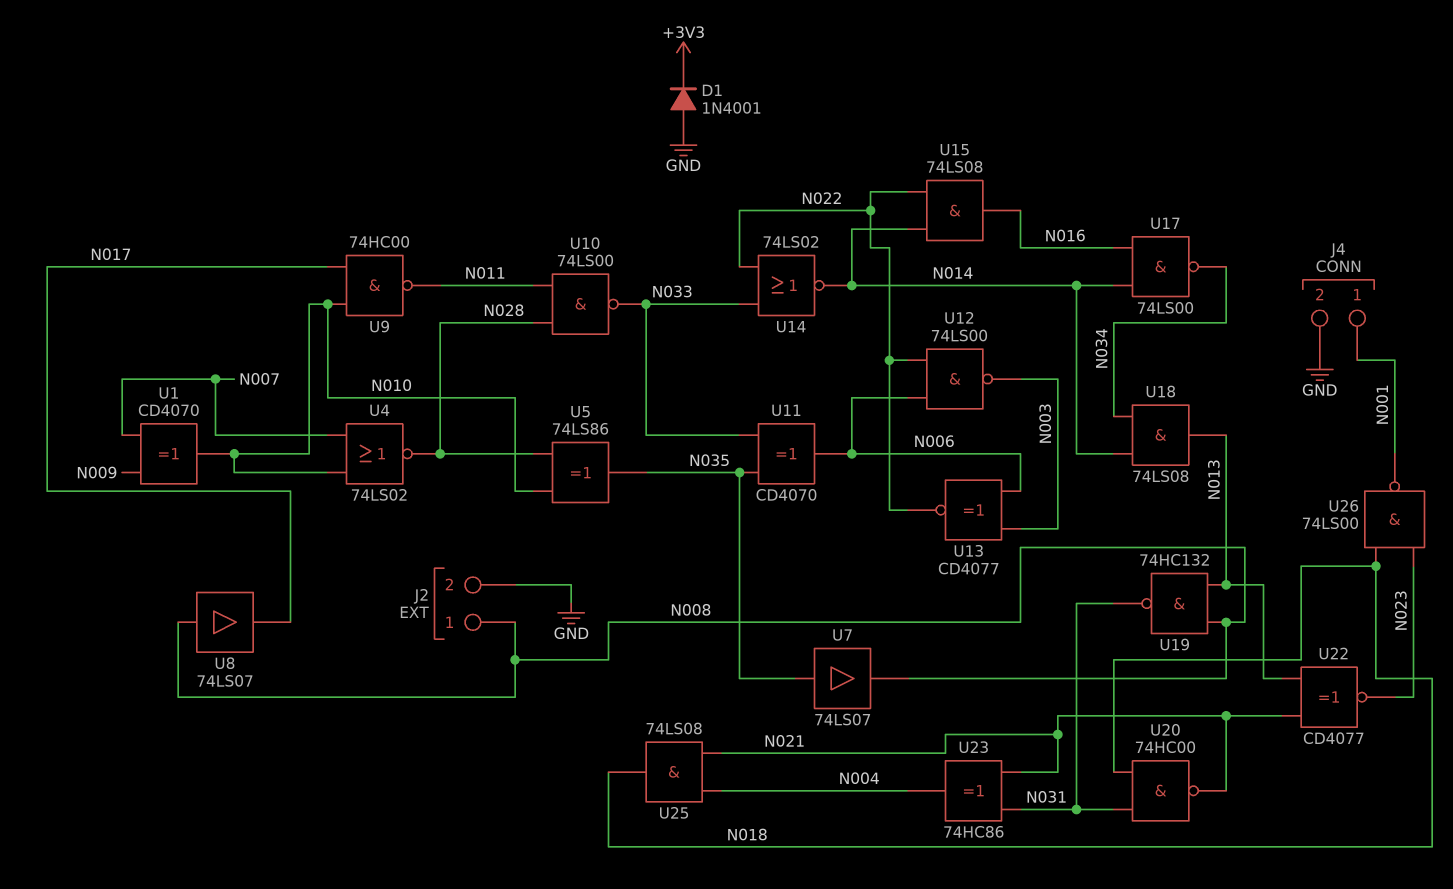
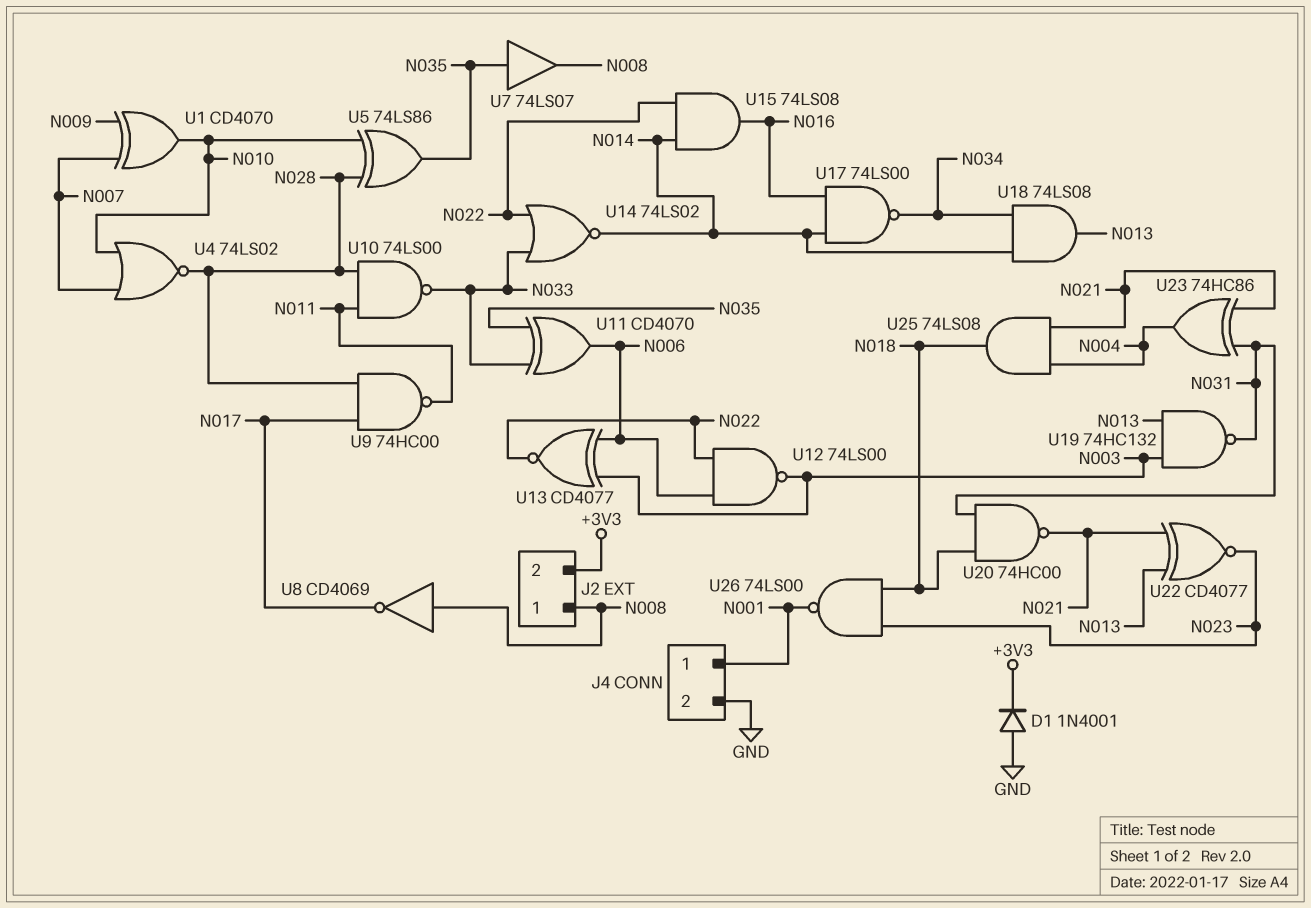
J2 pin 2: GND -> +3V3
U8: buffer 74LS07 (in N008, out N017) -> NOT CD4069 (in N008, out N017)
U9: NAND 74HC00 (in N010, in N017, out N011) -> NAND 74HC00 (in N017, in N028, out N011)
U19: NAND 74HC132 (in N008, in N013, out N031) -> NAND 74HC132 (in N003, in N013, out N031)

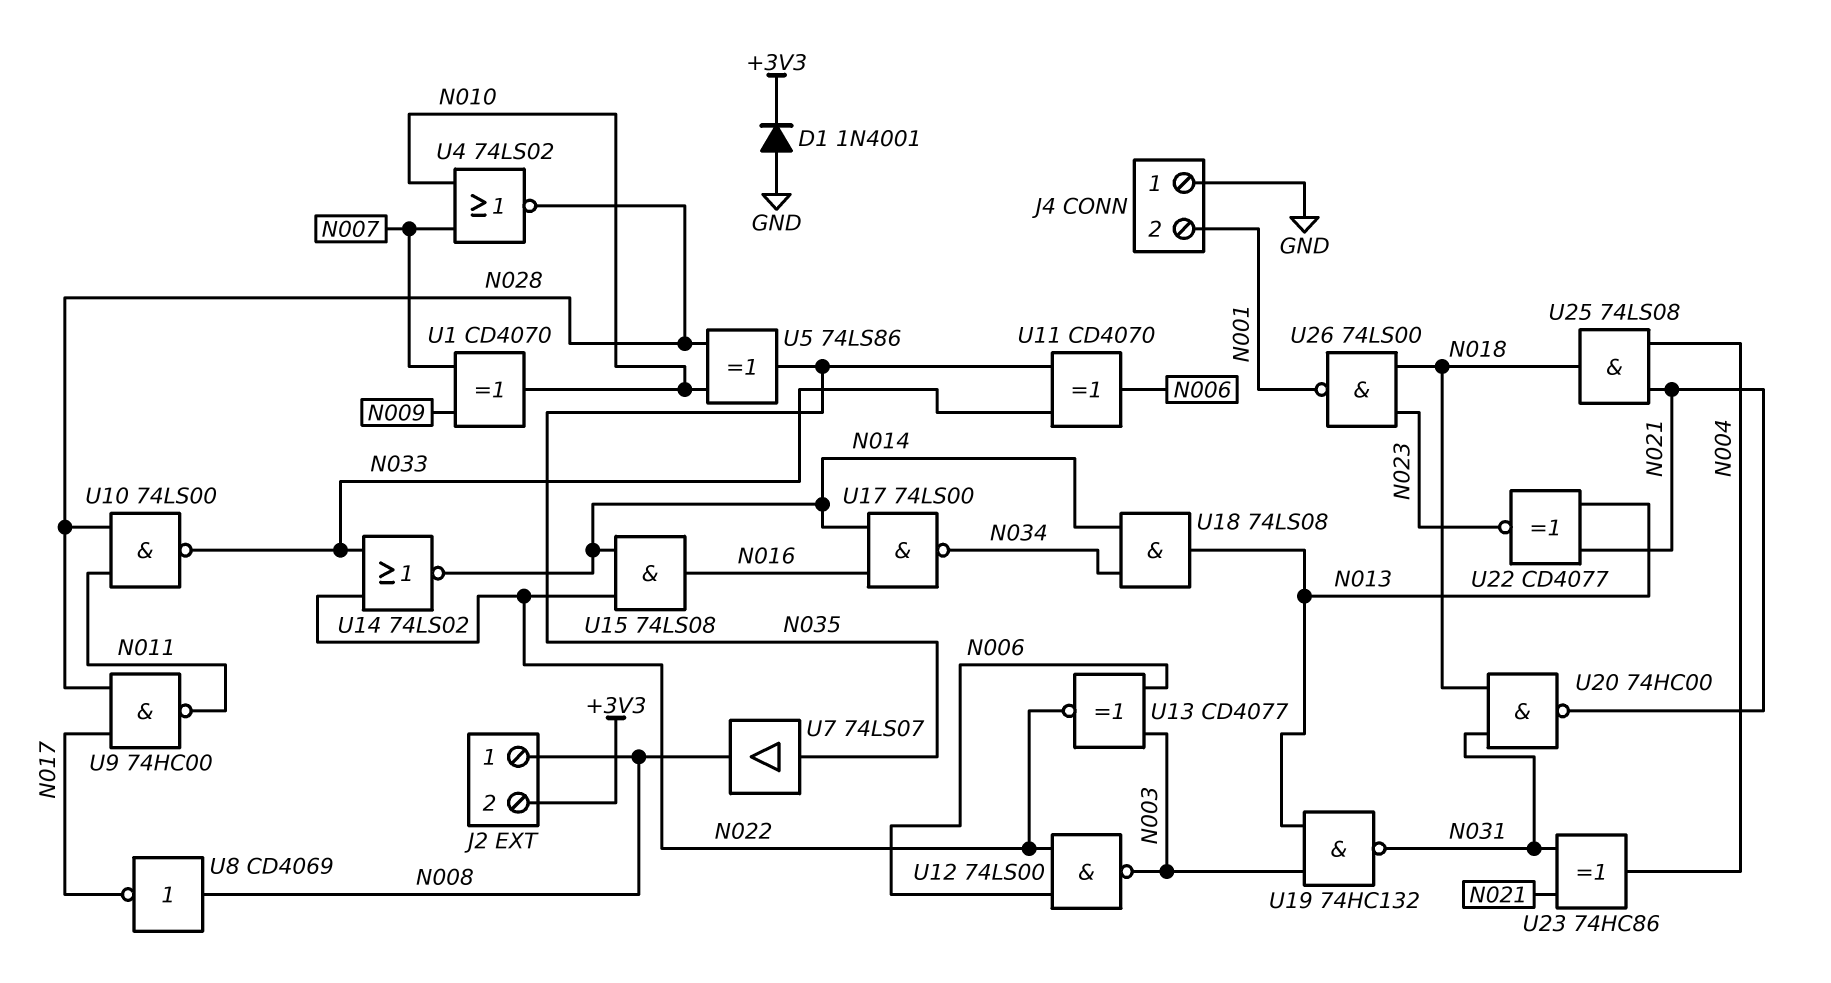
J4 pin 1: N001 -> GND
J4 pin 2: GND -> N001

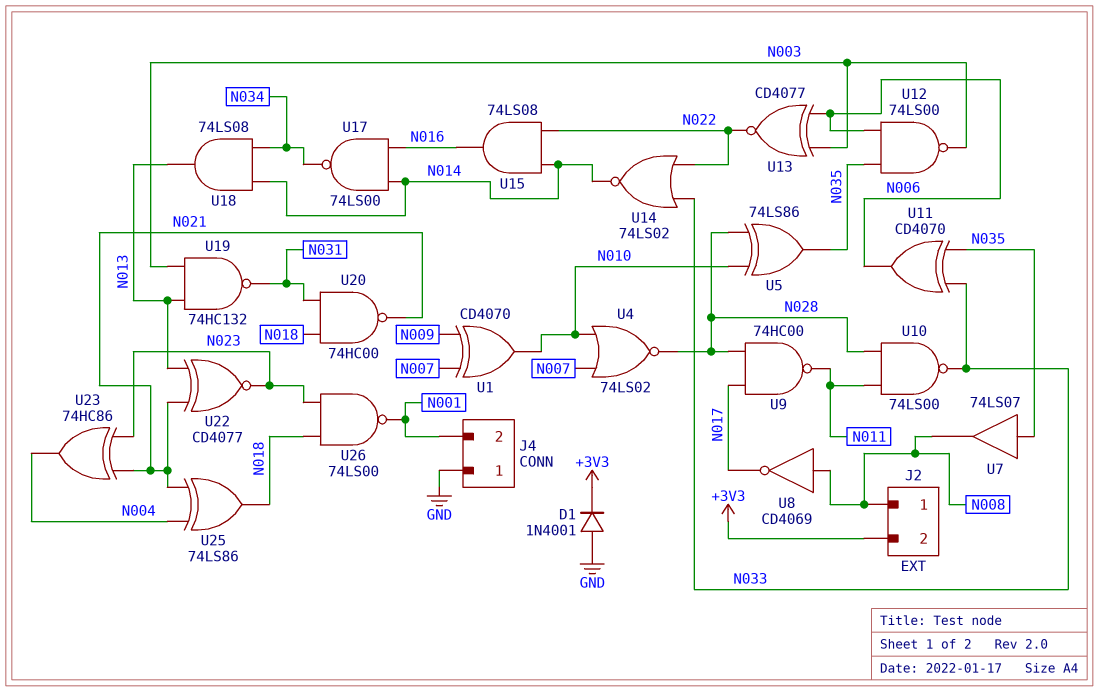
U12: NAND 74LS00 (in N006, in N022, out N003) -> NAND 74LS00 (in N006, in N035, out N003)
U23: XOR 74HC86 (in N021, in N031, out N004) -> XOR 74HC86 (in N021, in N023, out N004)
U25: AND 74LS08 (in N004, in N021, out N018) -> XOR 74LS86 (in N004, in N021, out N018)

